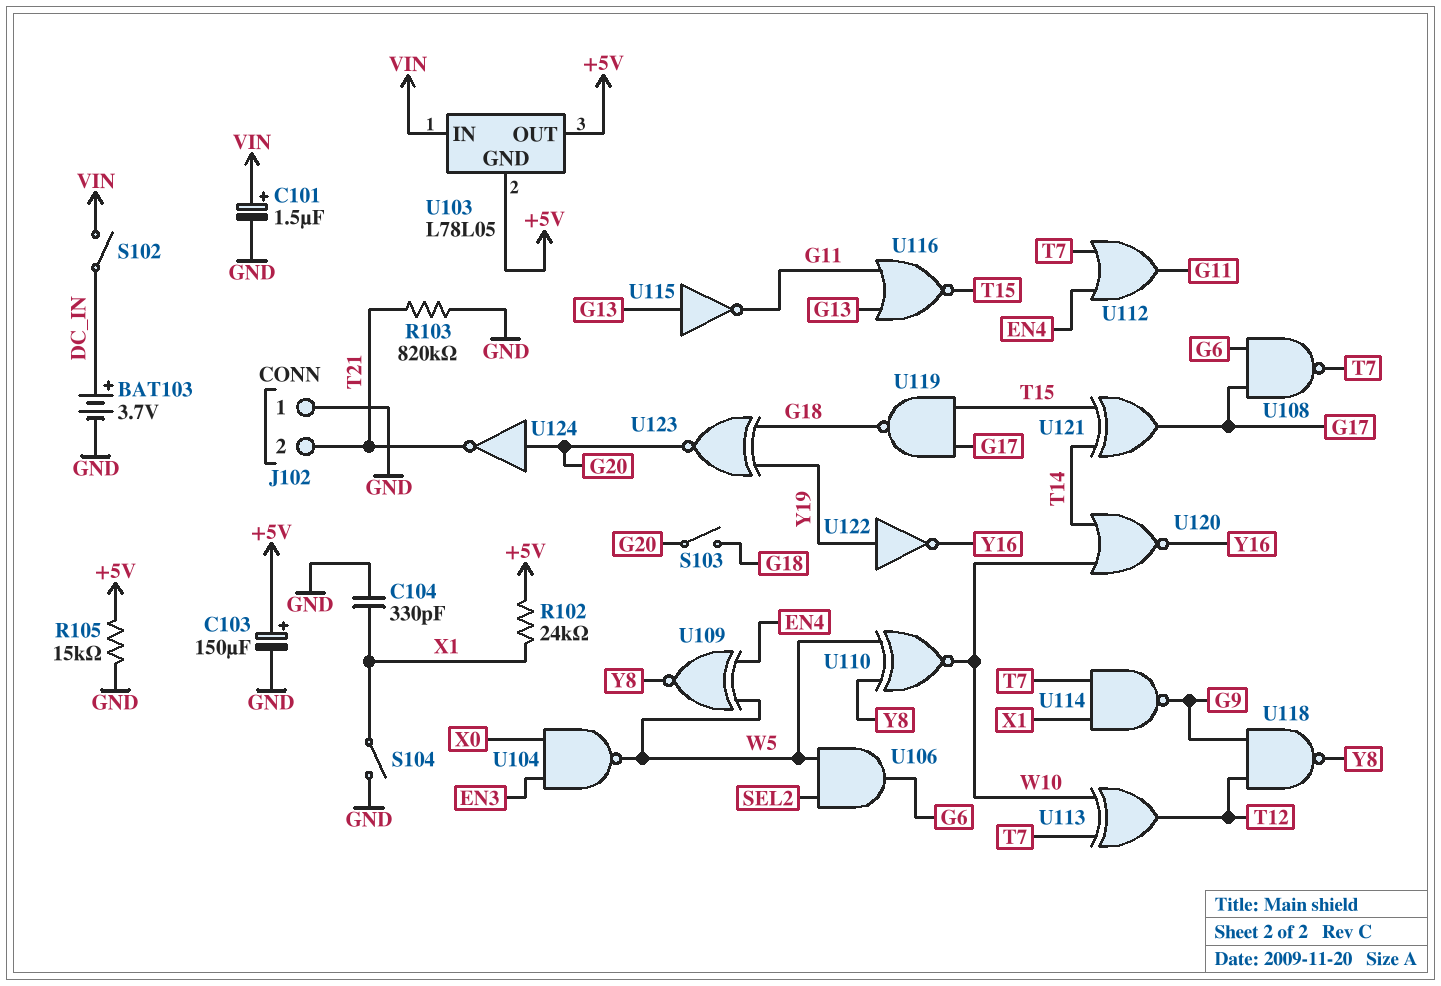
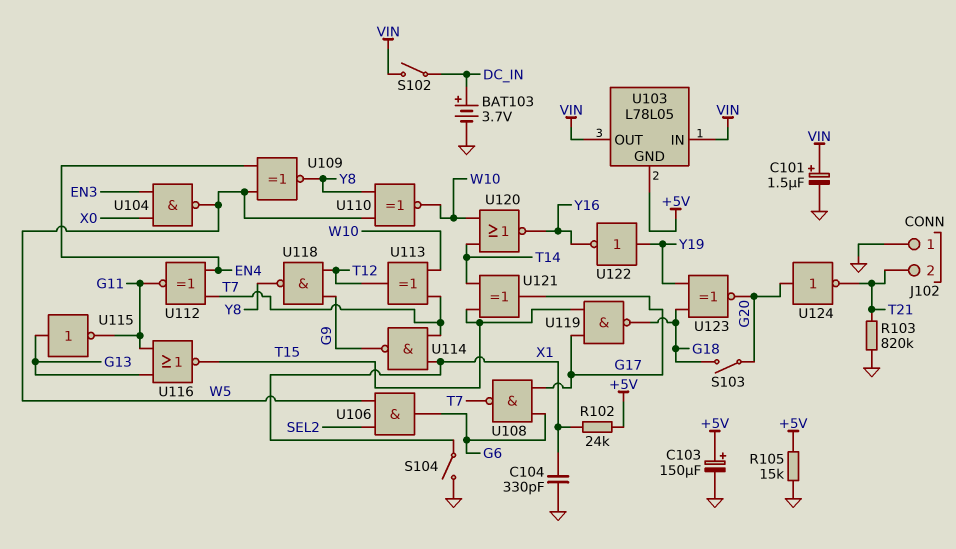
U103 pin OUT: +5V -> VIN
U112: OR (in EN4, in T7, out G11) -> XNOR (in EN4, in T7, out G11)

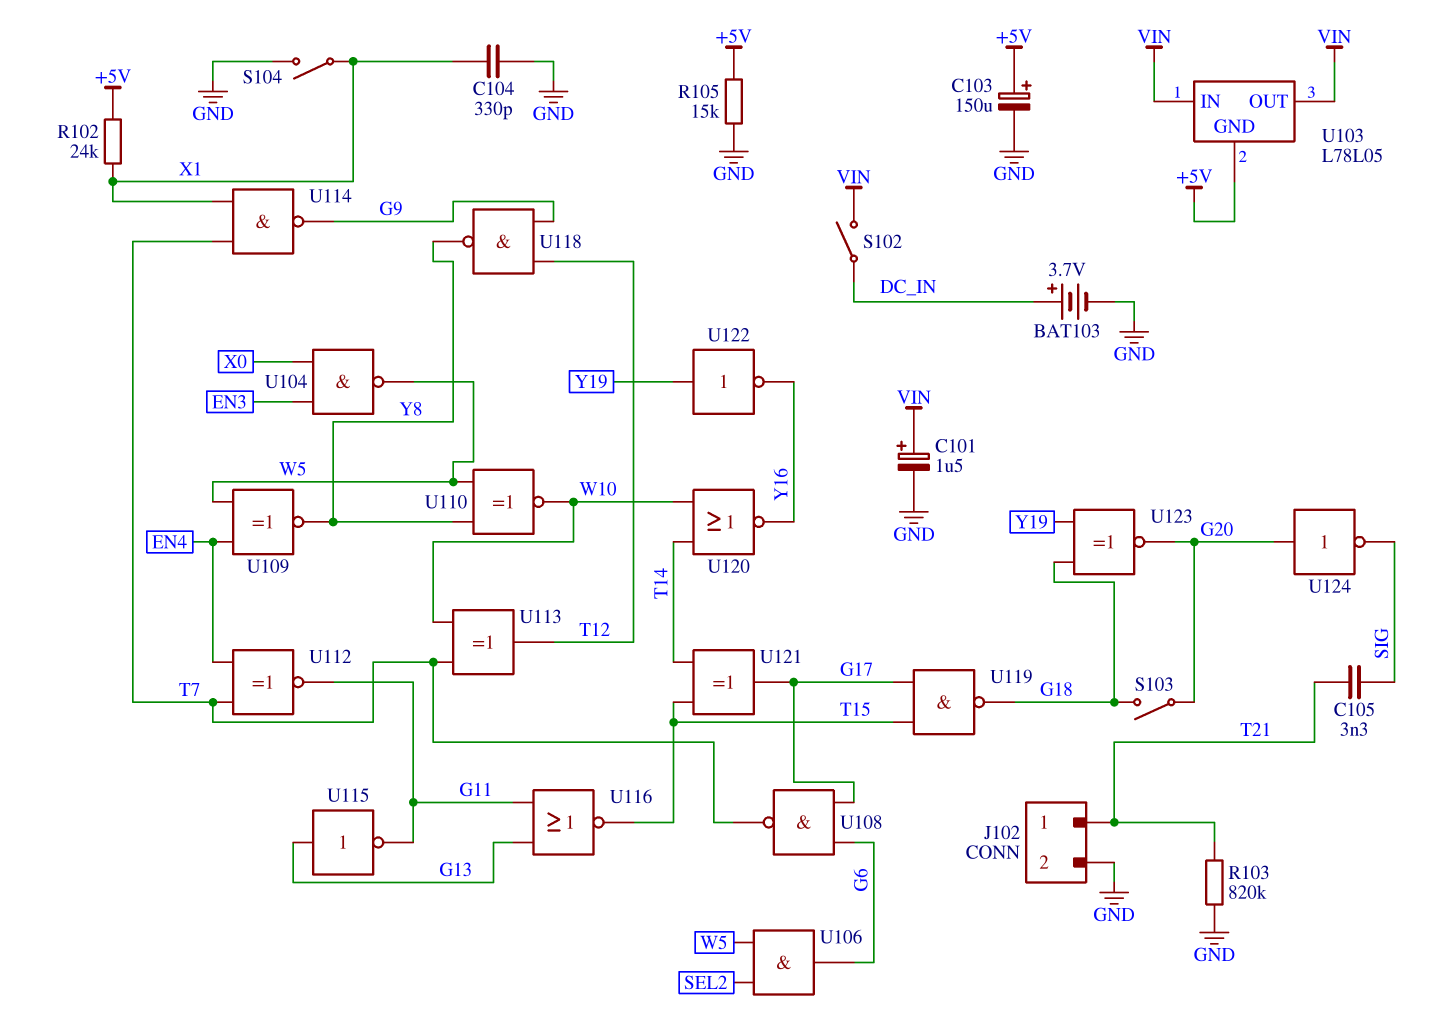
C105: none -> 3.3nF (SIG, T21)
J102 pin 1: GND -> T21
J102 pin 2: T21 -> GND
U124: NOT (in G20, out T21) -> NOT (in G20, out SIG)

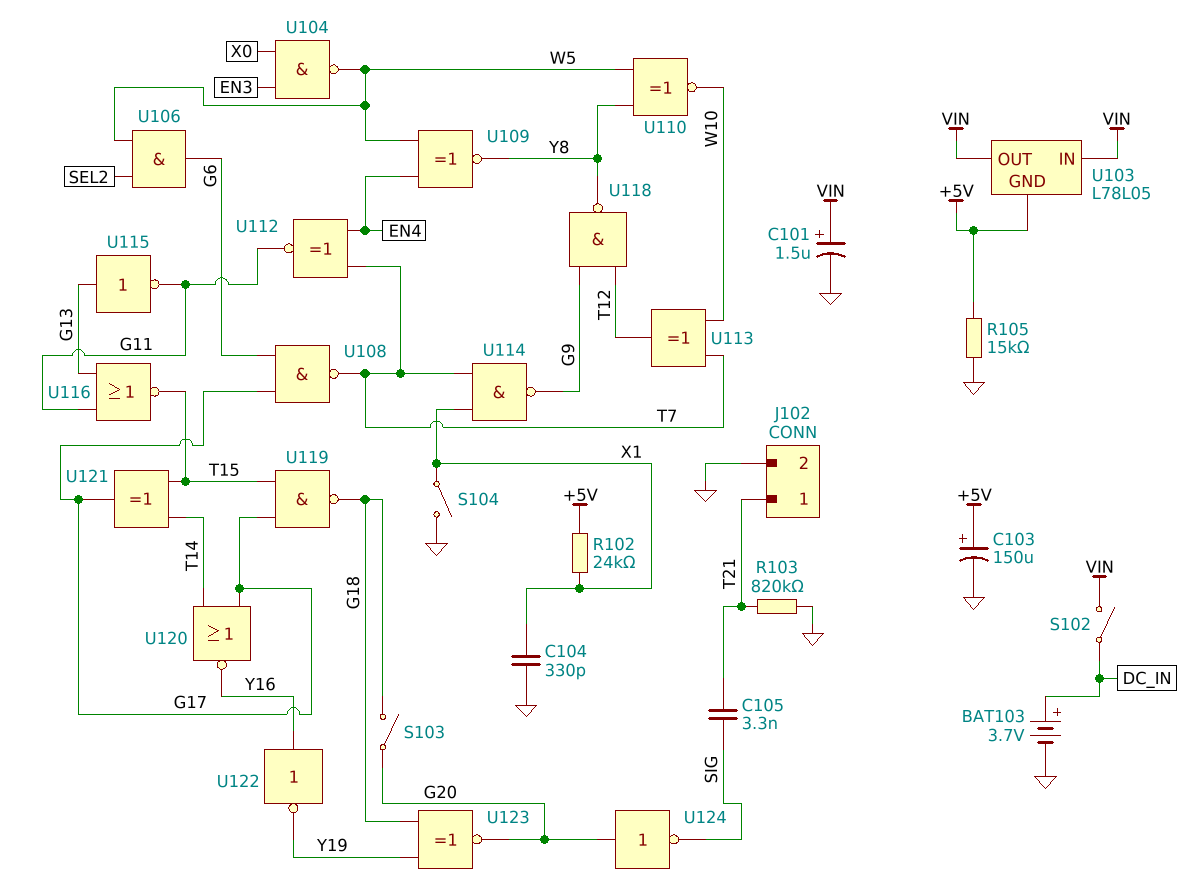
U120: NOR (in T14, in W10, out Y16) -> NOR (in G17, in T14, out Y16)
U122: NOT (in Y19, out Y16) -> NOT (in Y16, out Y19)

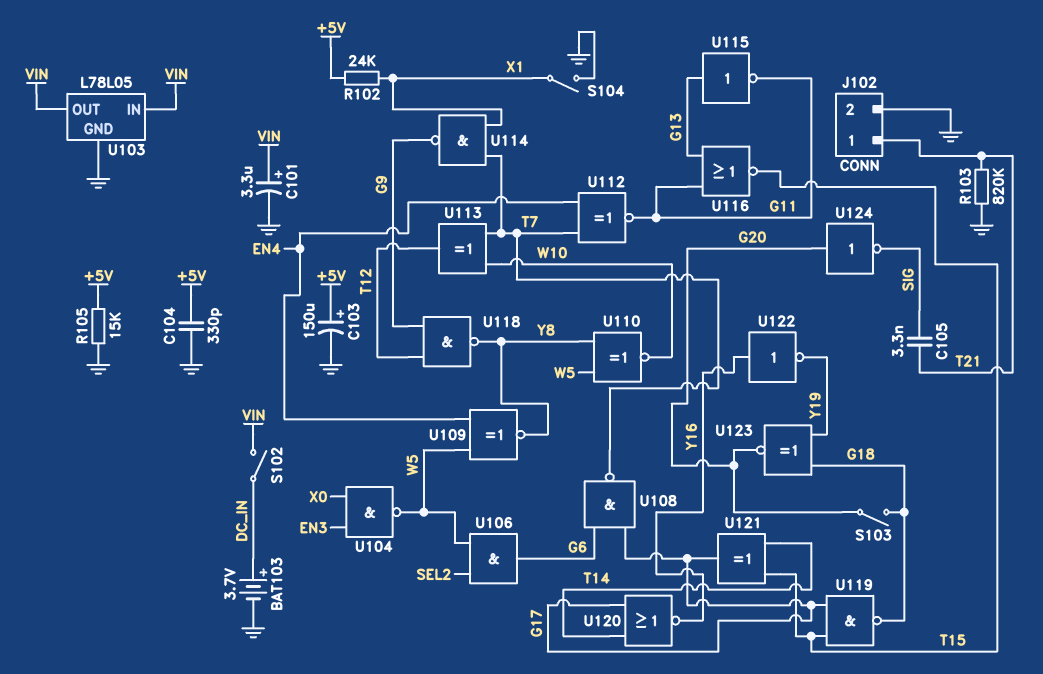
C101: 1.5uF (plus VIN, minus GND) -> 3.3uF (plus VIN, minus GND)
C104: 330pF (GND, X1) -> 330pF (+5V, GND)
U103 pin GND: +5V -> GND

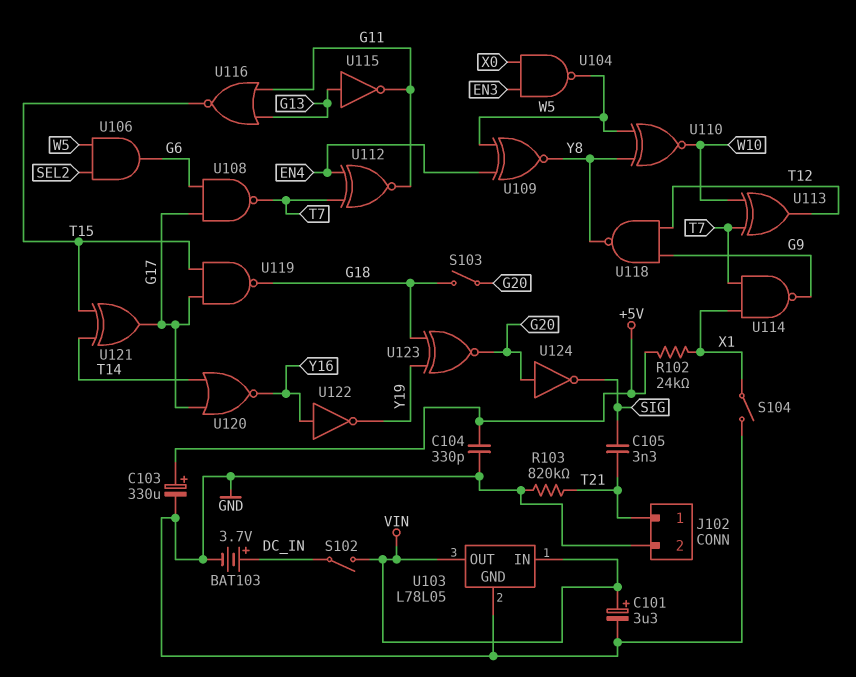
C103: 150uF (plus +5V, minus GND) -> 330uF (plus +5V, minus GND)
R105: 15k (+5V, GND) -> none

